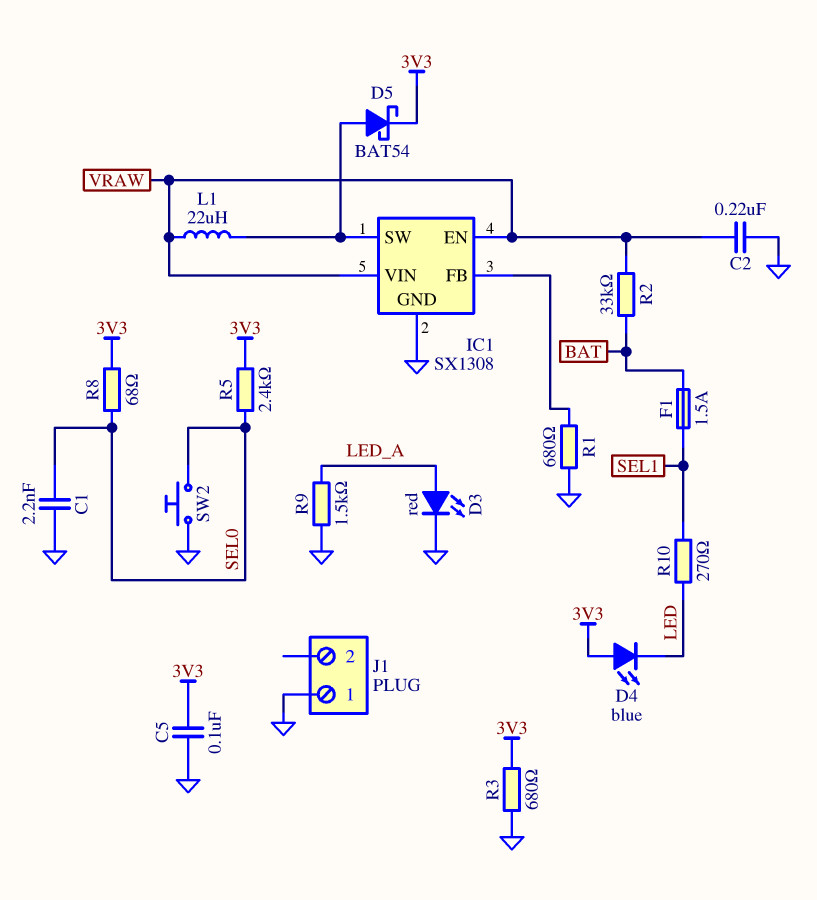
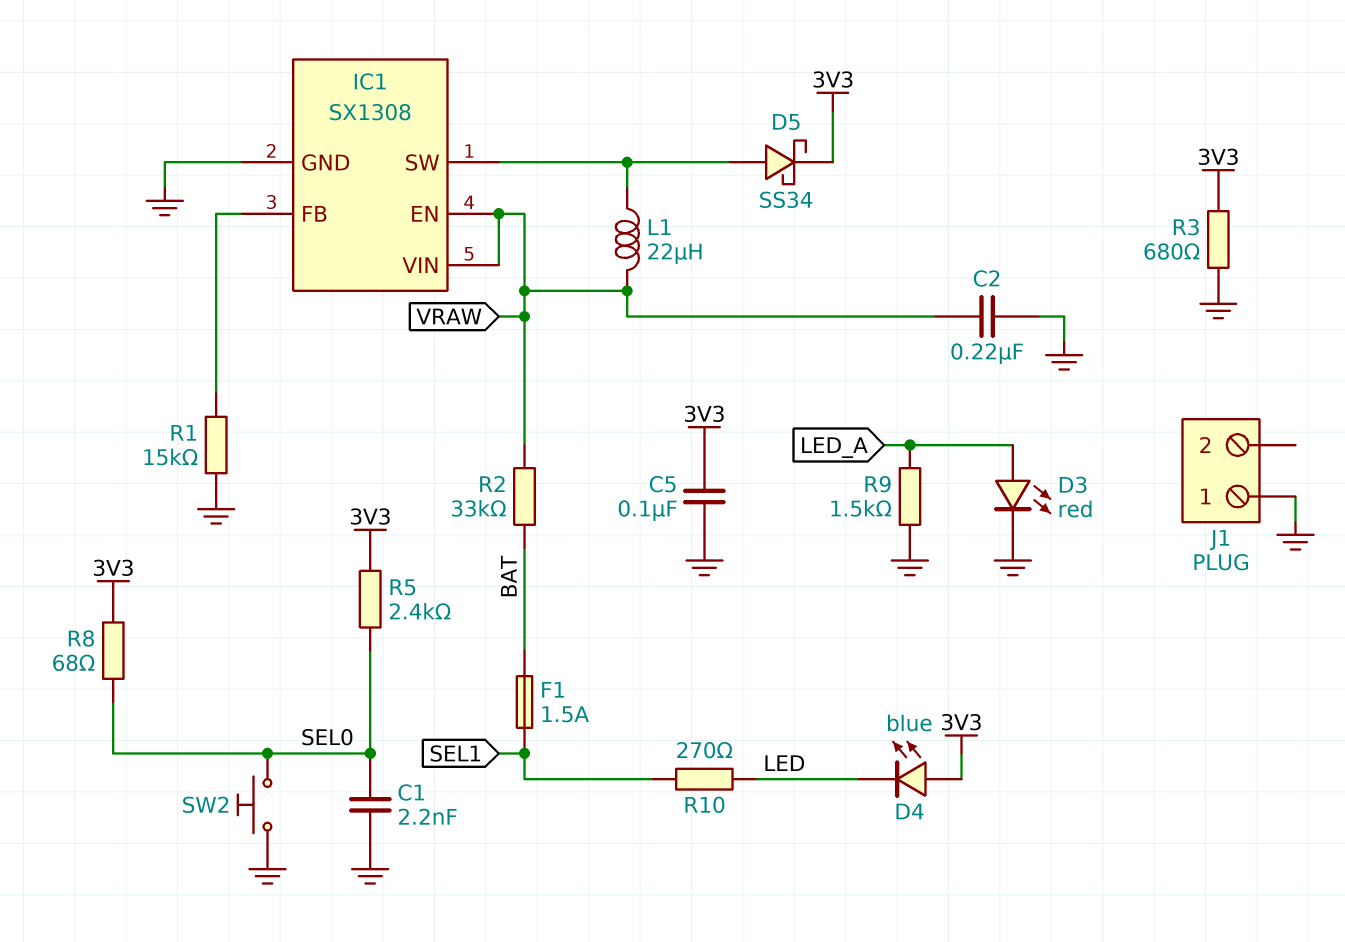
D5: schottky BAT54 (A IC1/SW, K 3V3) -> schottky SS34 (A IC1/SW, K 3V3)
R1: 680 (GND, IC1/FB) -> 15k (GND, IC1/FB)

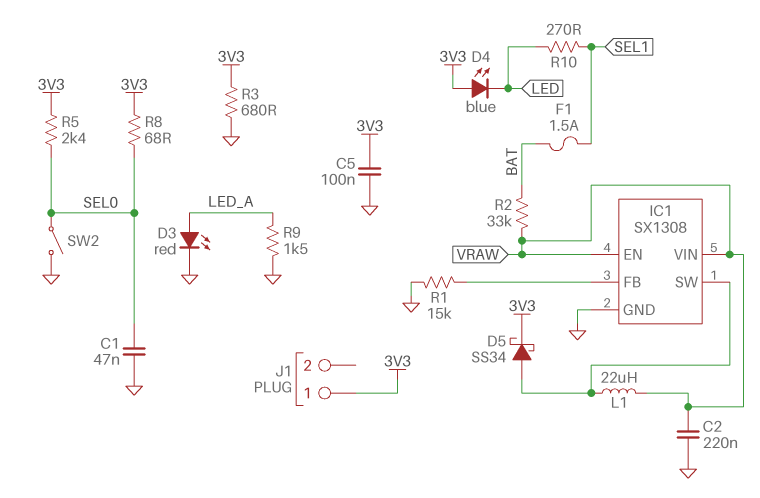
C1: 2.2nF (GND, SEL0) -> 47nF (GND, SEL0)
J1 pin 1: GND -> 3V3
SW2: button (GND, SEL0) -> switch (GND, SEL0)

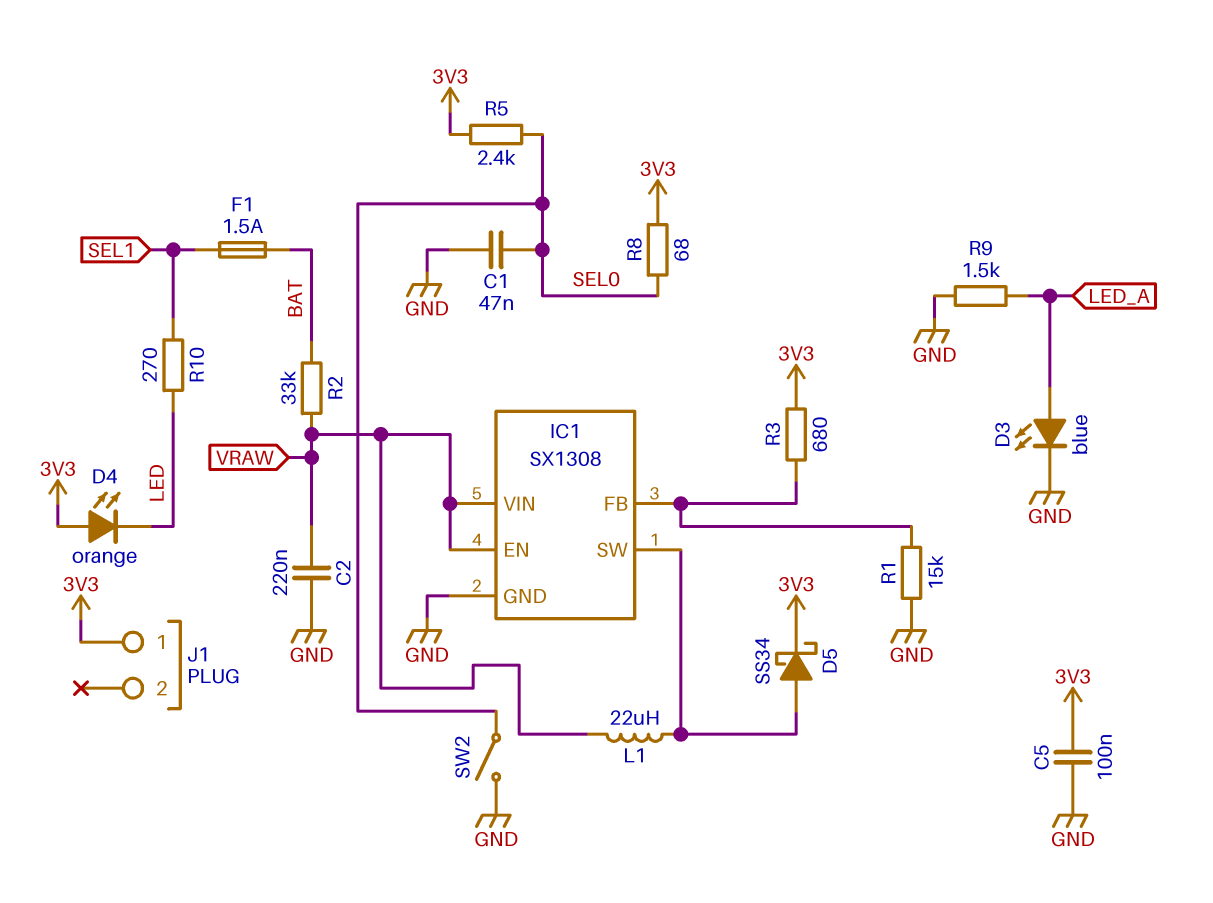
D3: LED red (A LED_A, K GND) -> LED blue (A LED_A, K GND)
D4: LED blue (A 3V3, K LED) -> LED orange (A 3V3, K LED)
R3: 680 (3V3, GND) -> 680 (3V3, IC1/FB)

